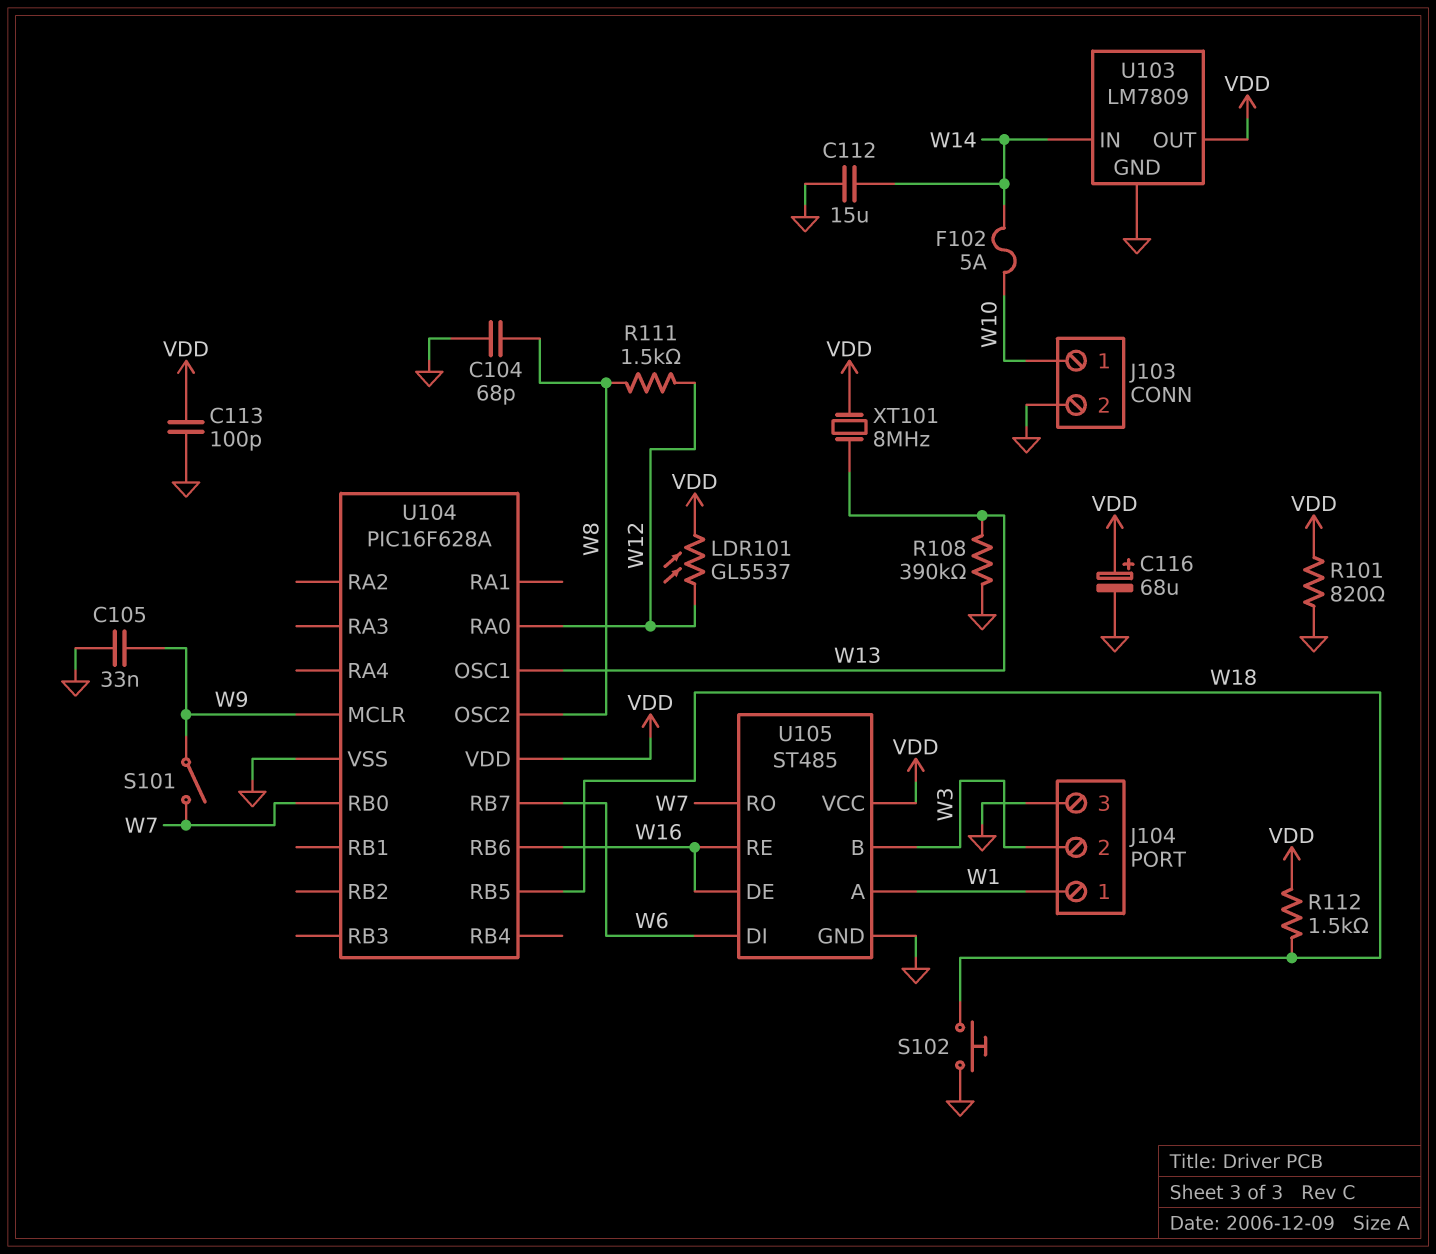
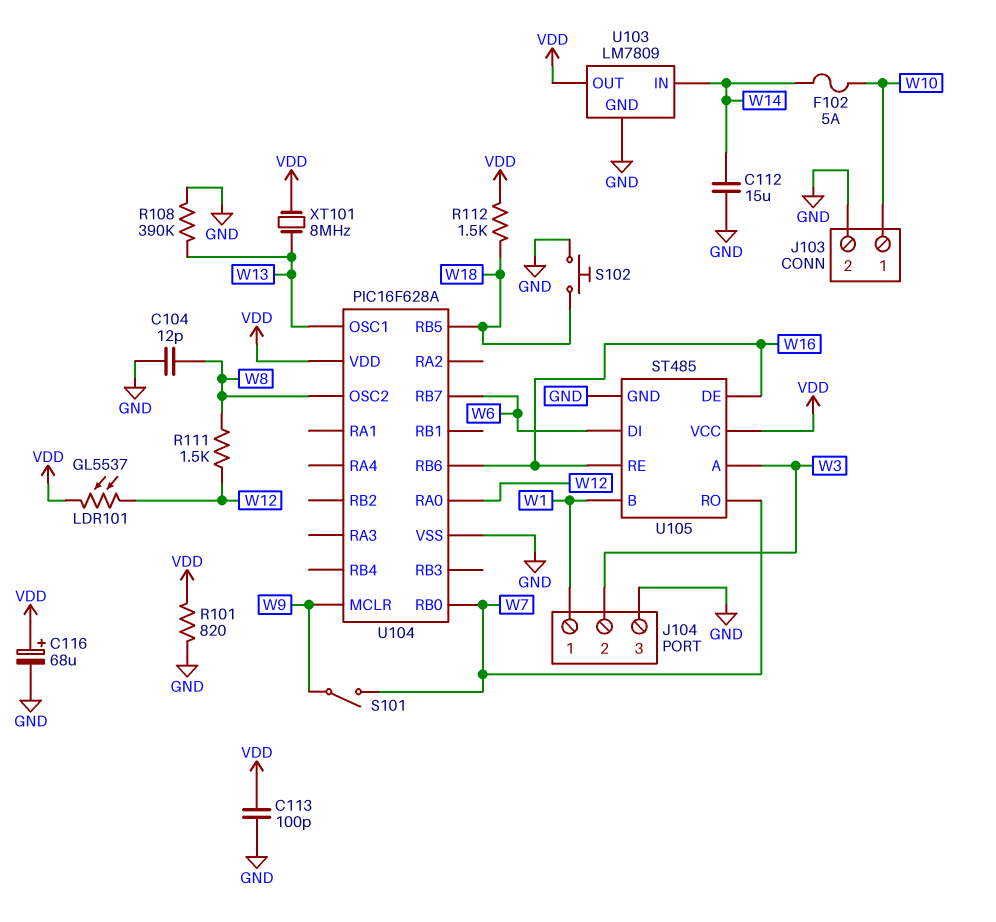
C104: 68pF (GND, W8) -> 12pF (GND, W8)
C105: 33nF (GND, W9) -> none
U105 pin A: W1 -> W3
U105 pin B: W3 -> W1

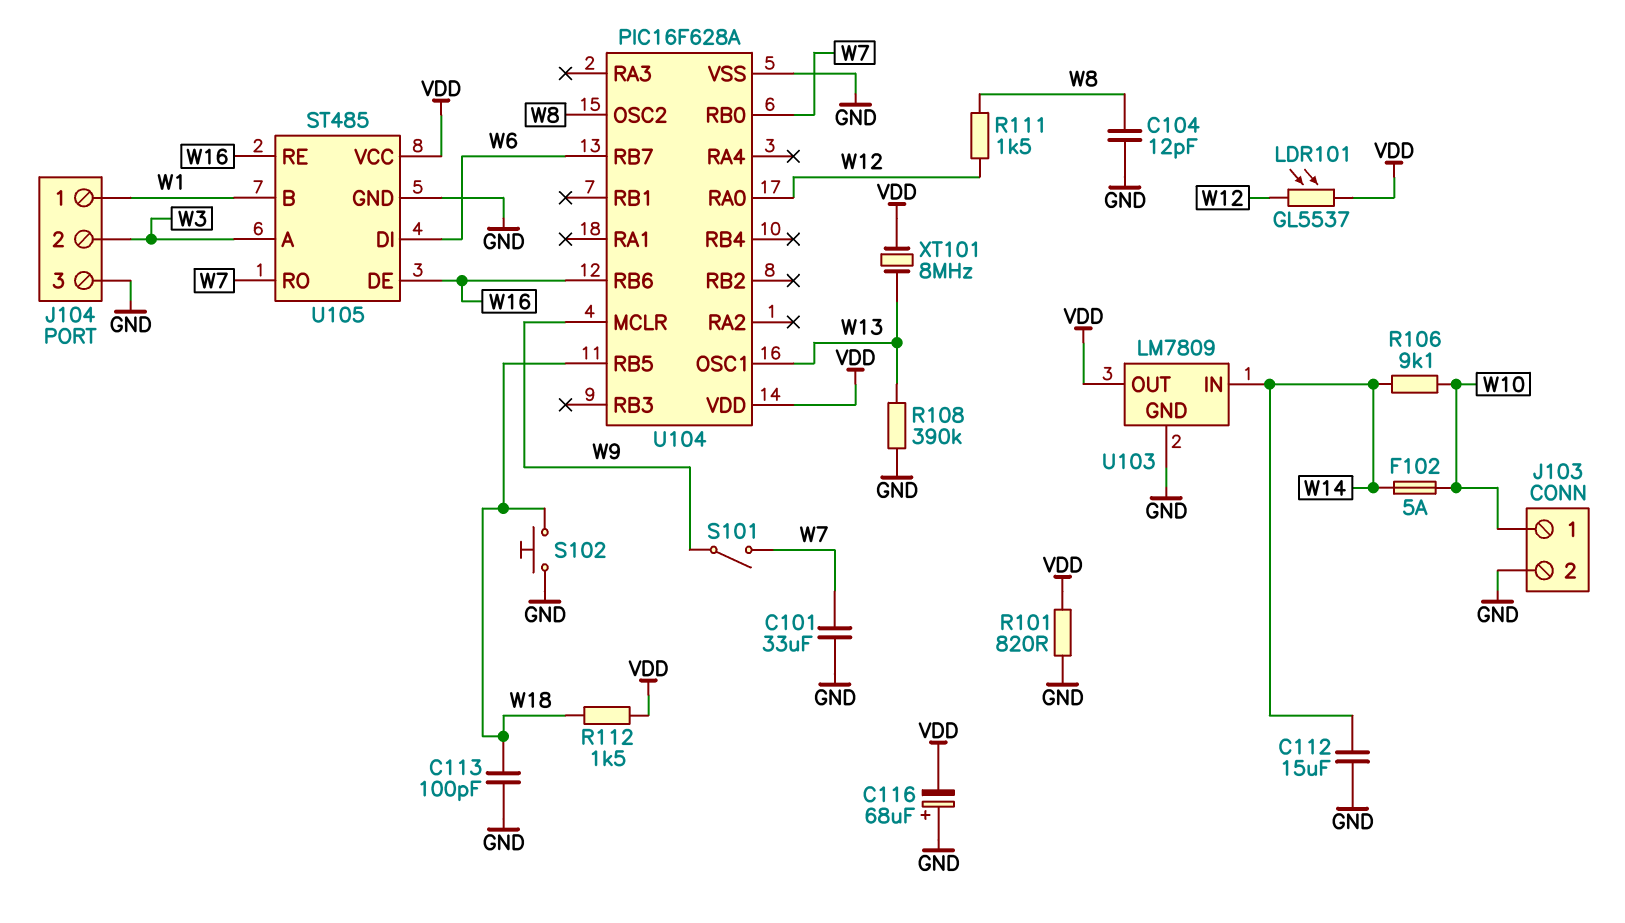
C101: none -> 33uF (GND, W7)
C113: 100pF (GND, VDD) -> 100pF (GND, W18)
C116: 68uF (plus VDD, minus GND) -> 68uF (plus GND, minus VDD)
R106: none -> 9.1k (W10, W14)

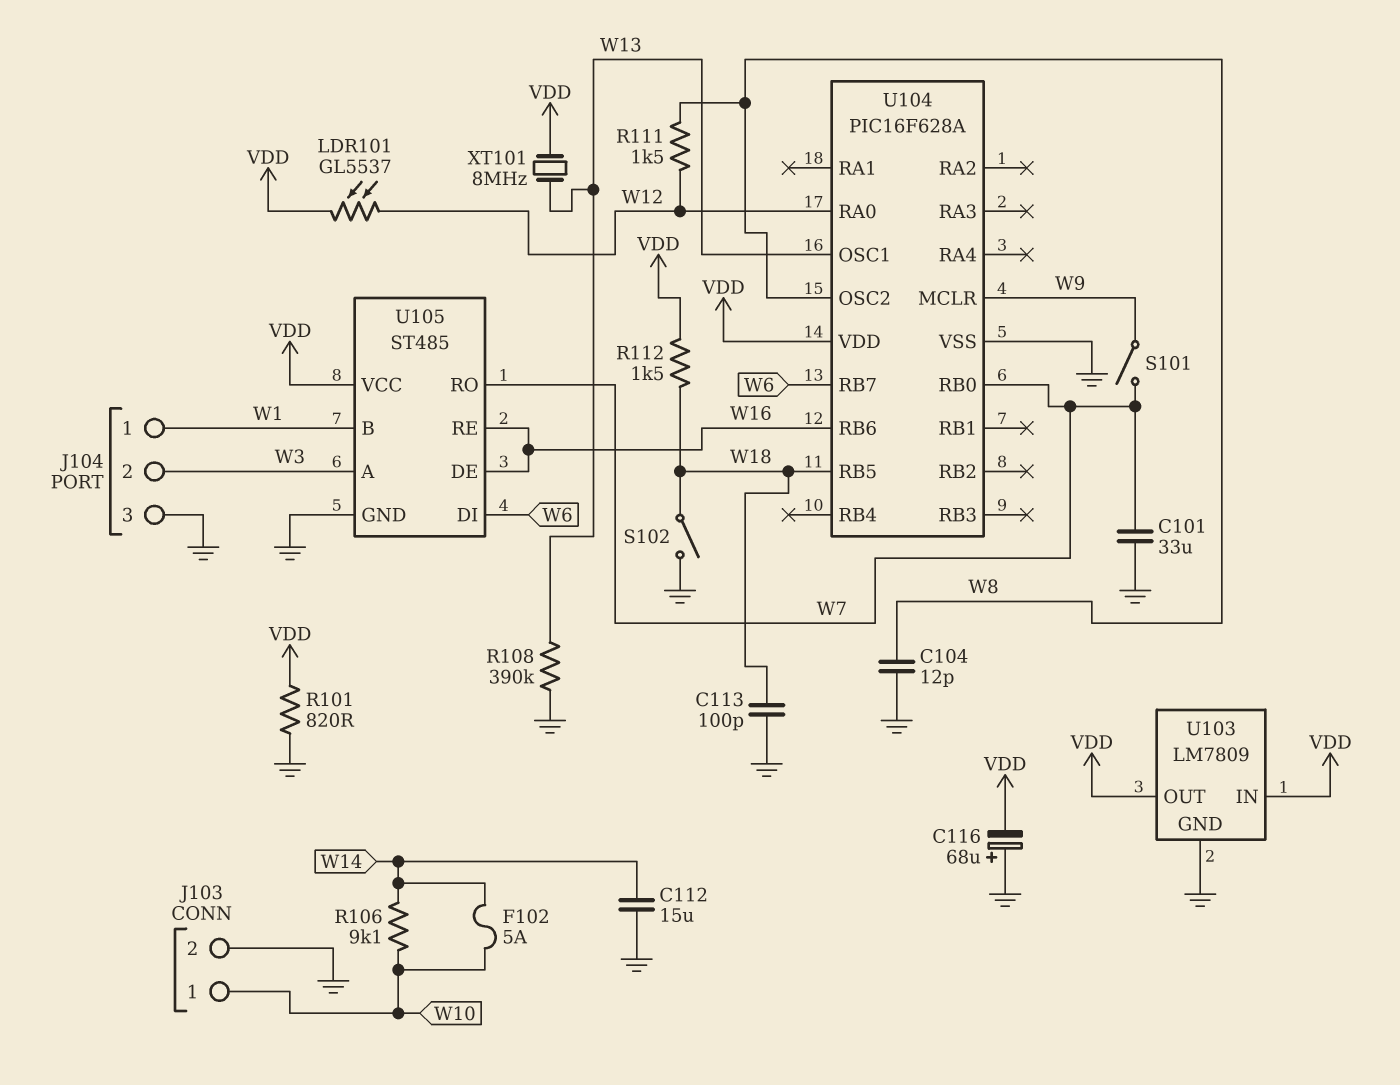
S102: button (GND, W18) -> switch (GND, W18)
U103 pin IN: W14 -> VDD

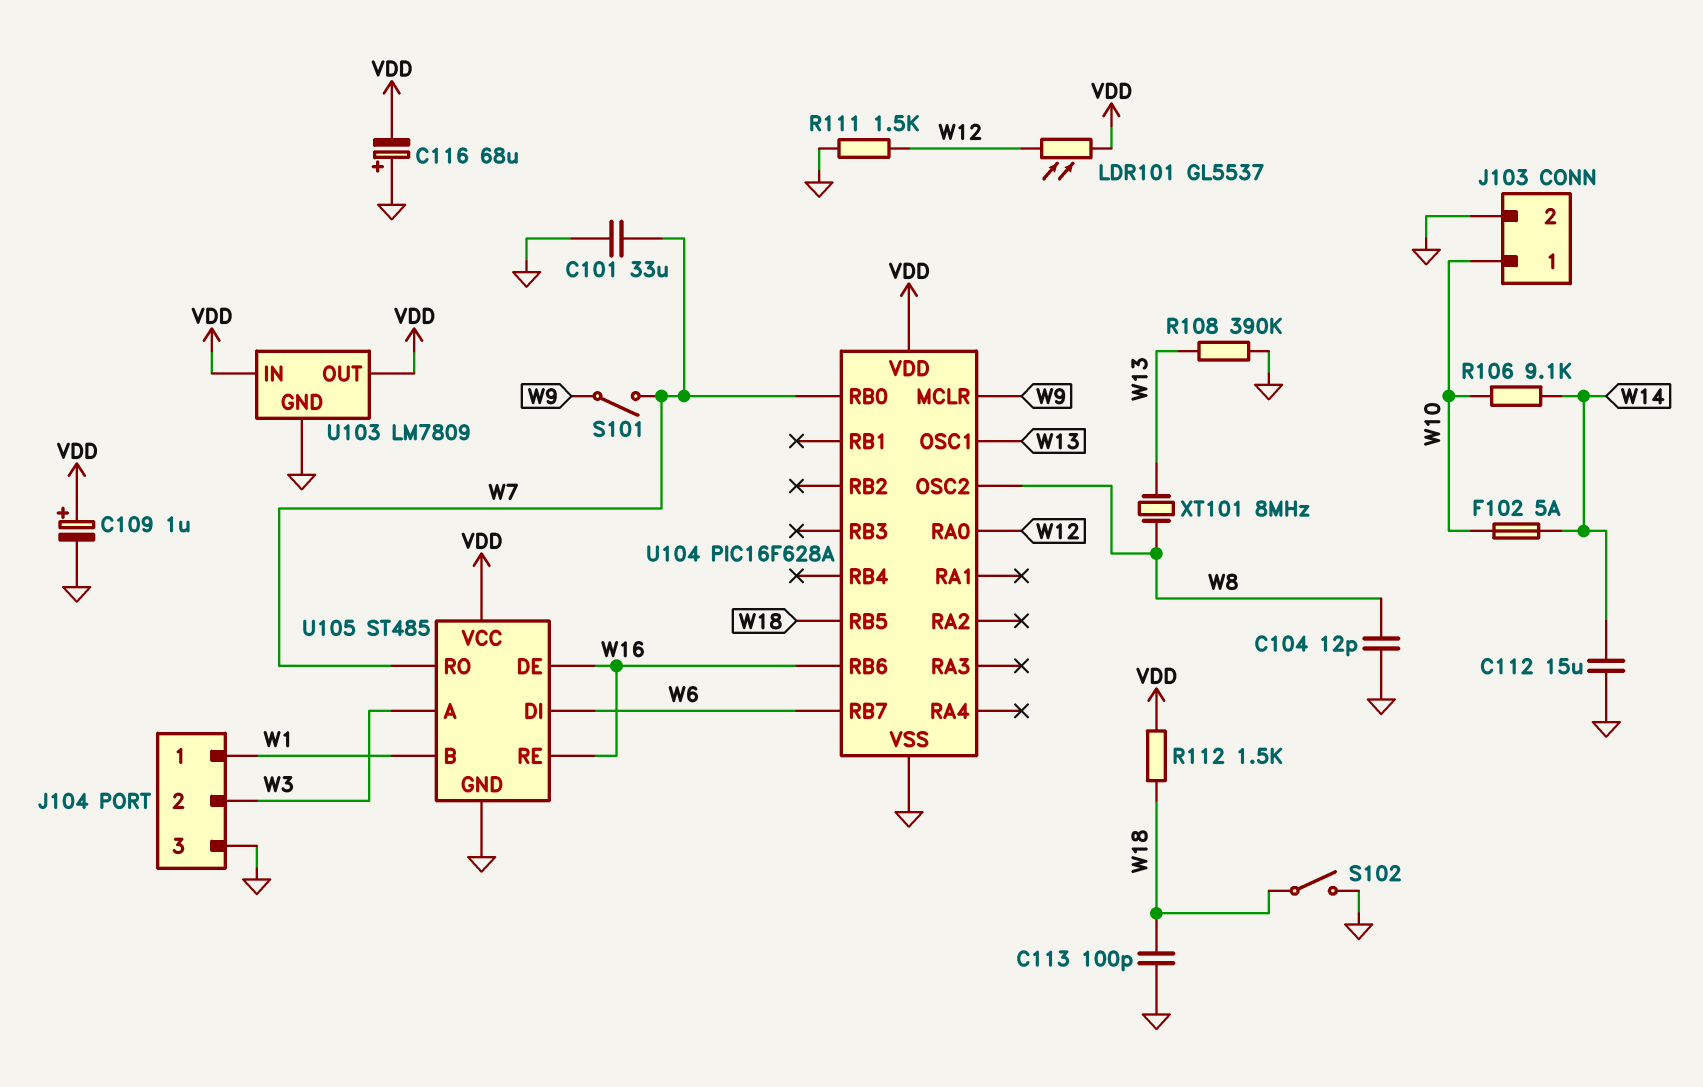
C109: none -> 1uF (plus VDD, minus GND)
R101: 820 (GND, VDD) -> none
R111: 1.5k (W8, W12) -> 1.5k (GND, W12)
XT101: 8MHz (VDD, W13) -> 8MHz (W8, W13)

